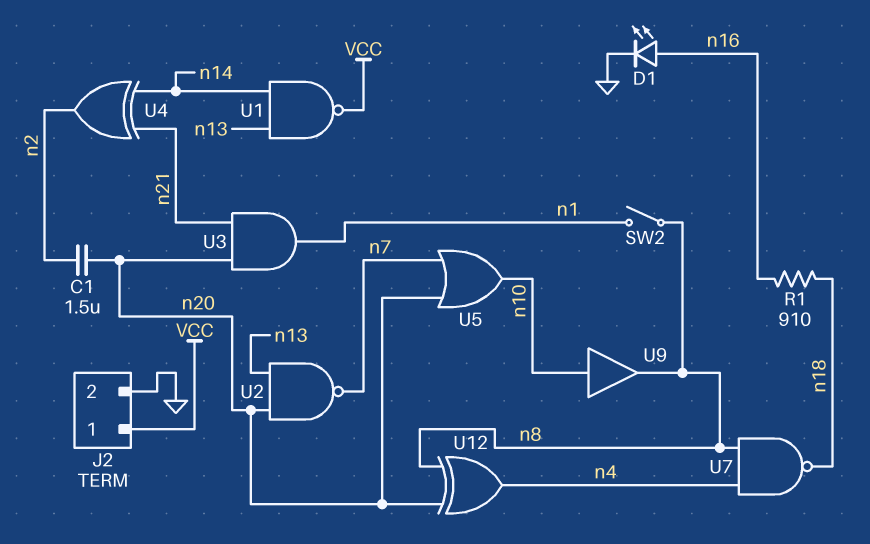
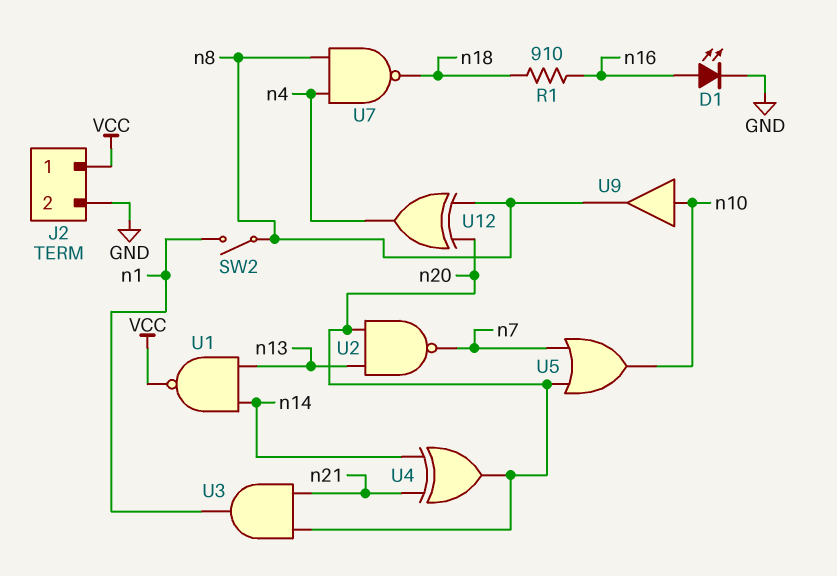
C1: 1.5uF (n2, n20) -> none
U4: XOR (in n14, in n21, out n2) -> XOR (in n14, in n21, out n20)

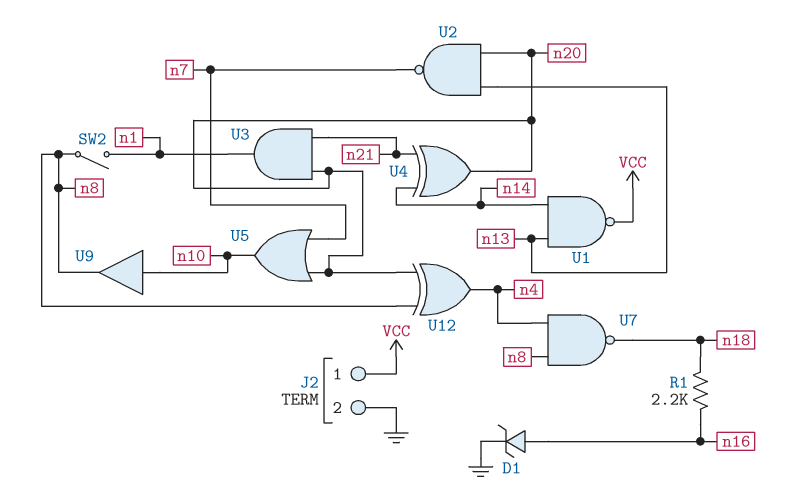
D1: LED (A n16, K GND) -> zener (A n16, K GND)
R1: 910 (n16, n18) -> 2.2k (n16, n18)

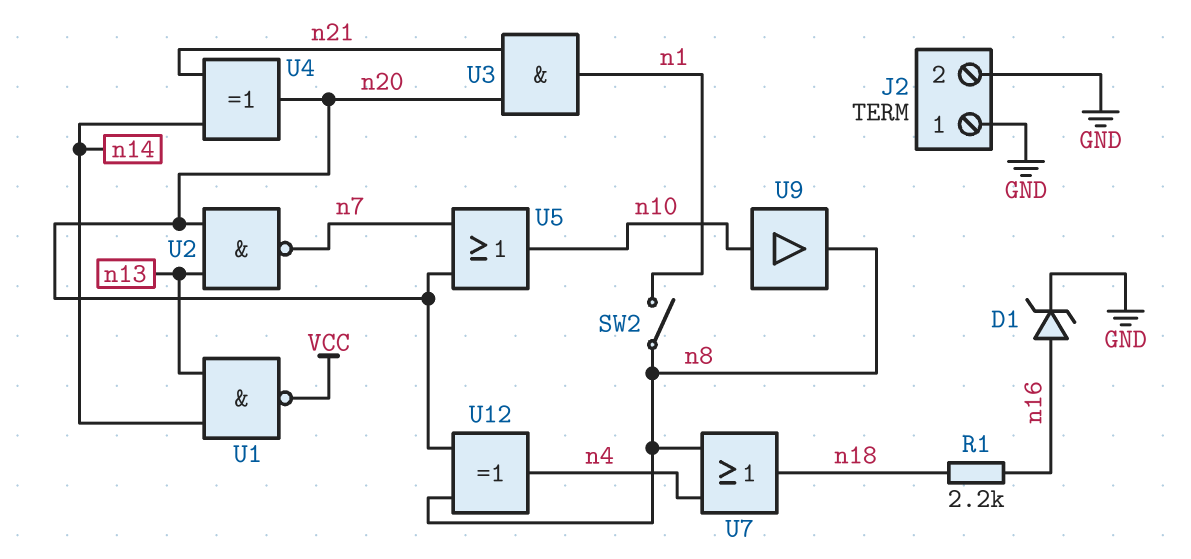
J2 pin 1: VCC -> GND
U7: NAND (in n4, in n8, out n18) -> OR (in n4, in n8, out n18)

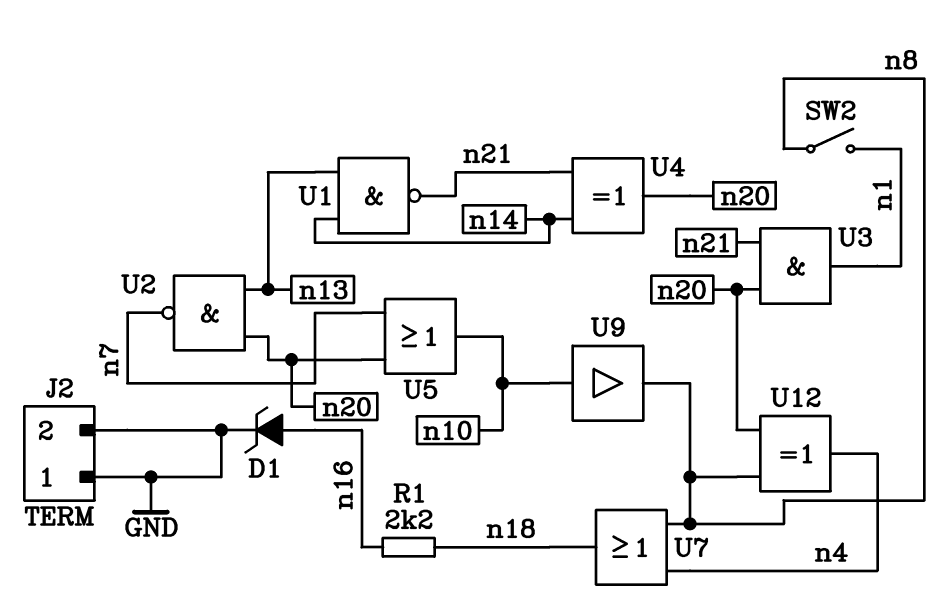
U1: NAND (in n13, in n14, out VCC) -> NAND (in n13, in n14, out n21)

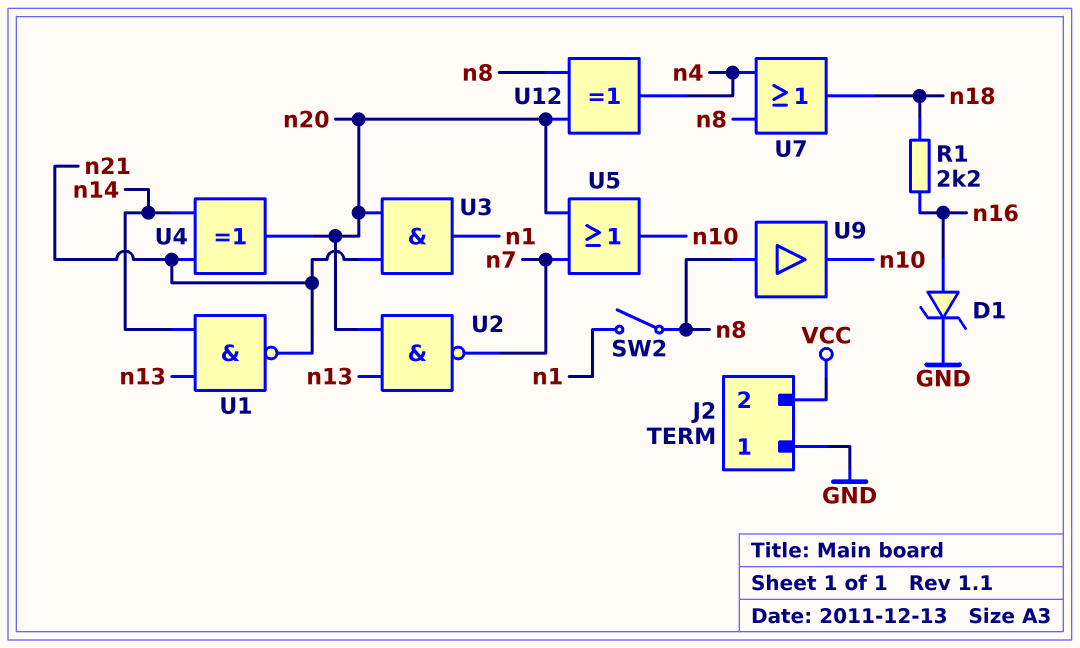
J2 pin 2: GND -> VCC
U9: buffer (in n10, out n8) -> buffer (in n8, out n10)

